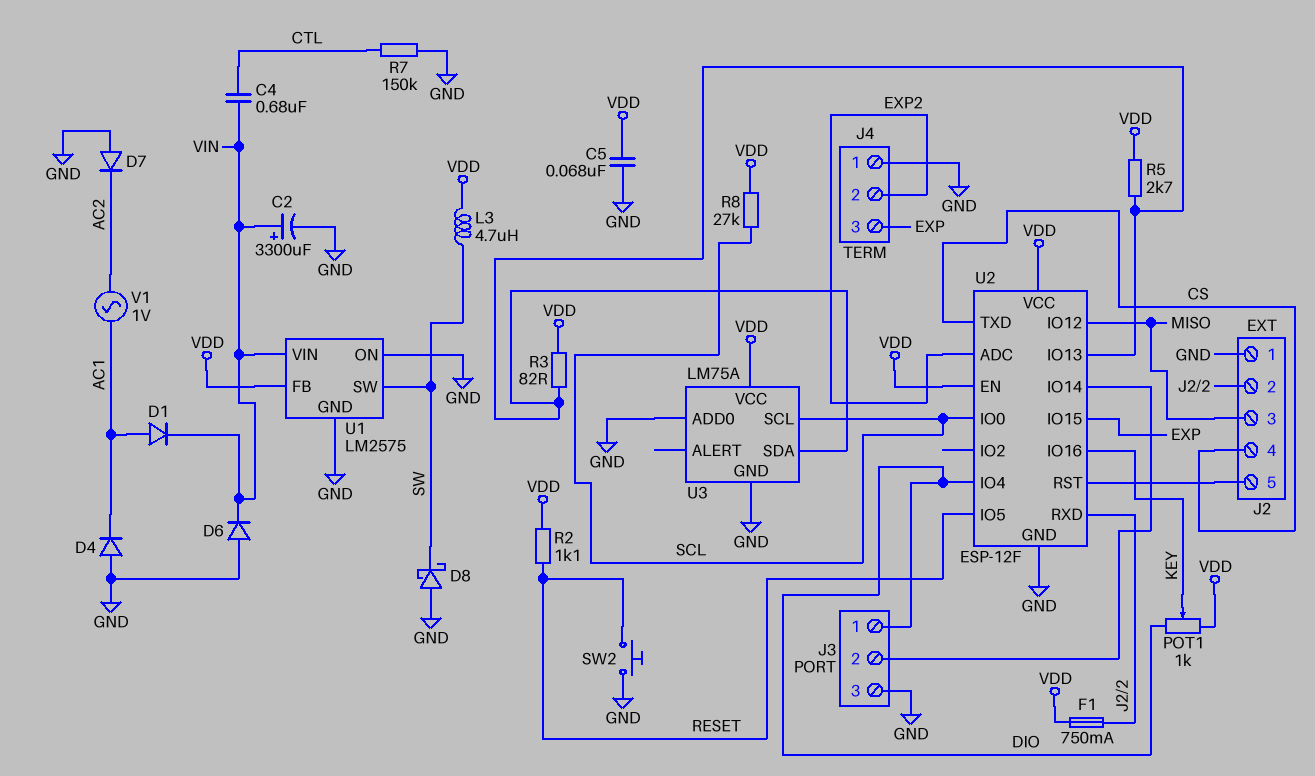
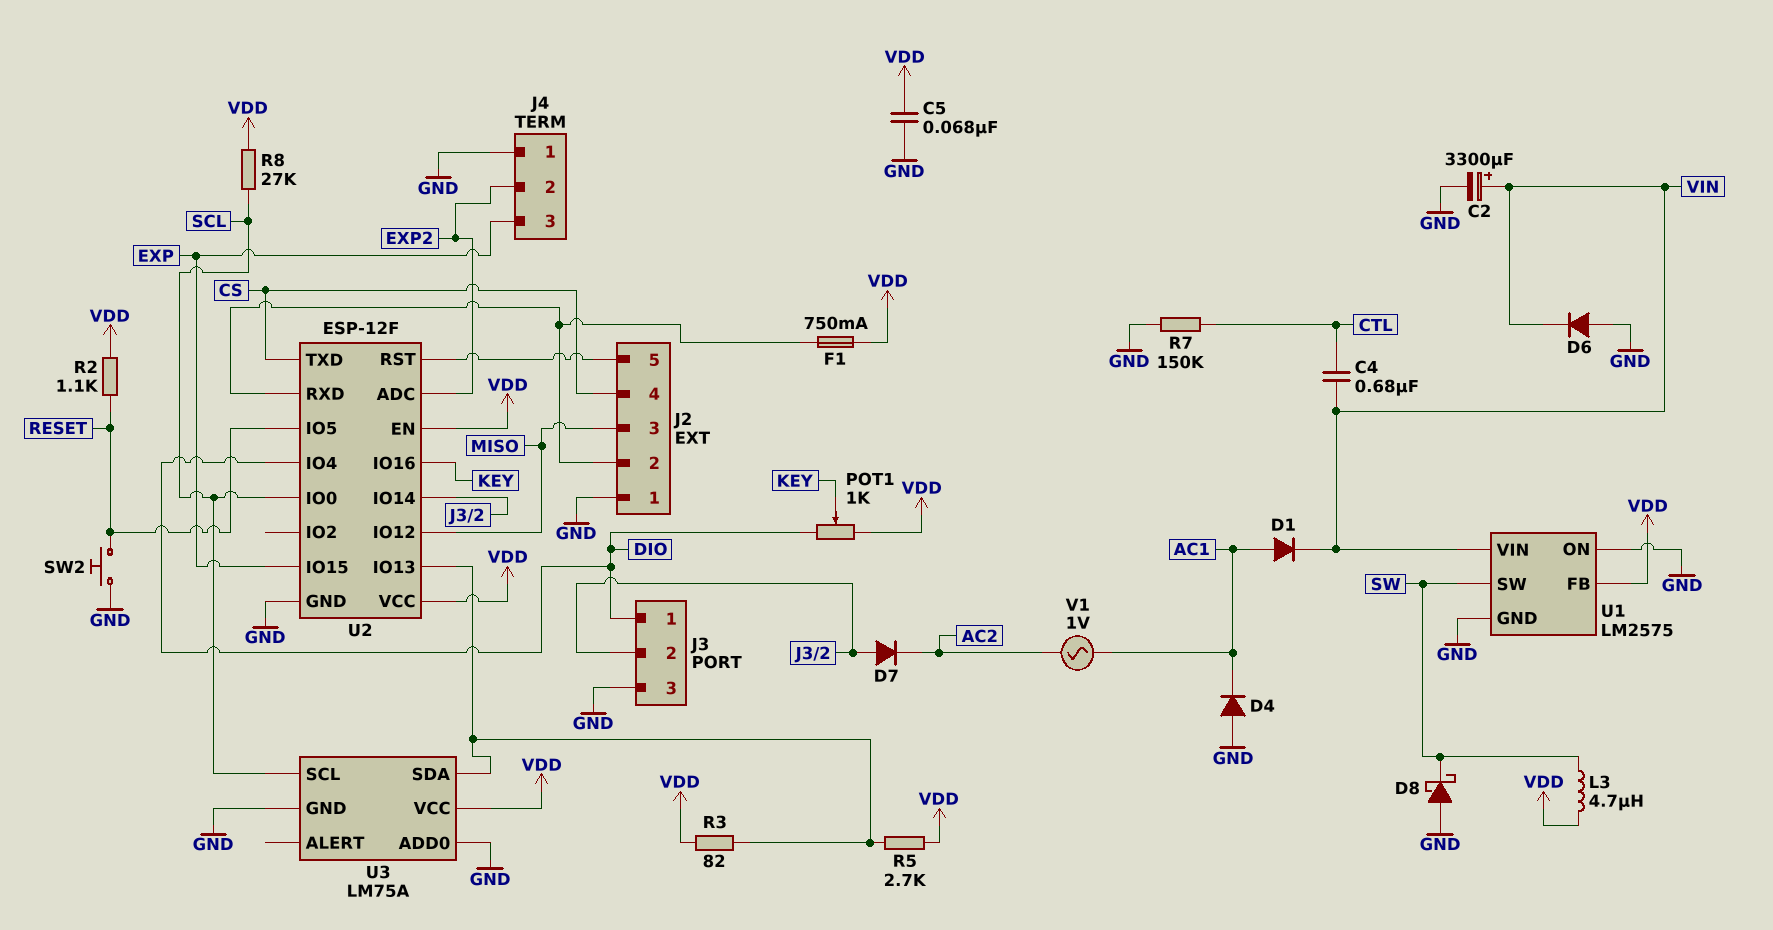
D7: diode (A GND, K AC2) -> diode (A J3/2, K AC2)

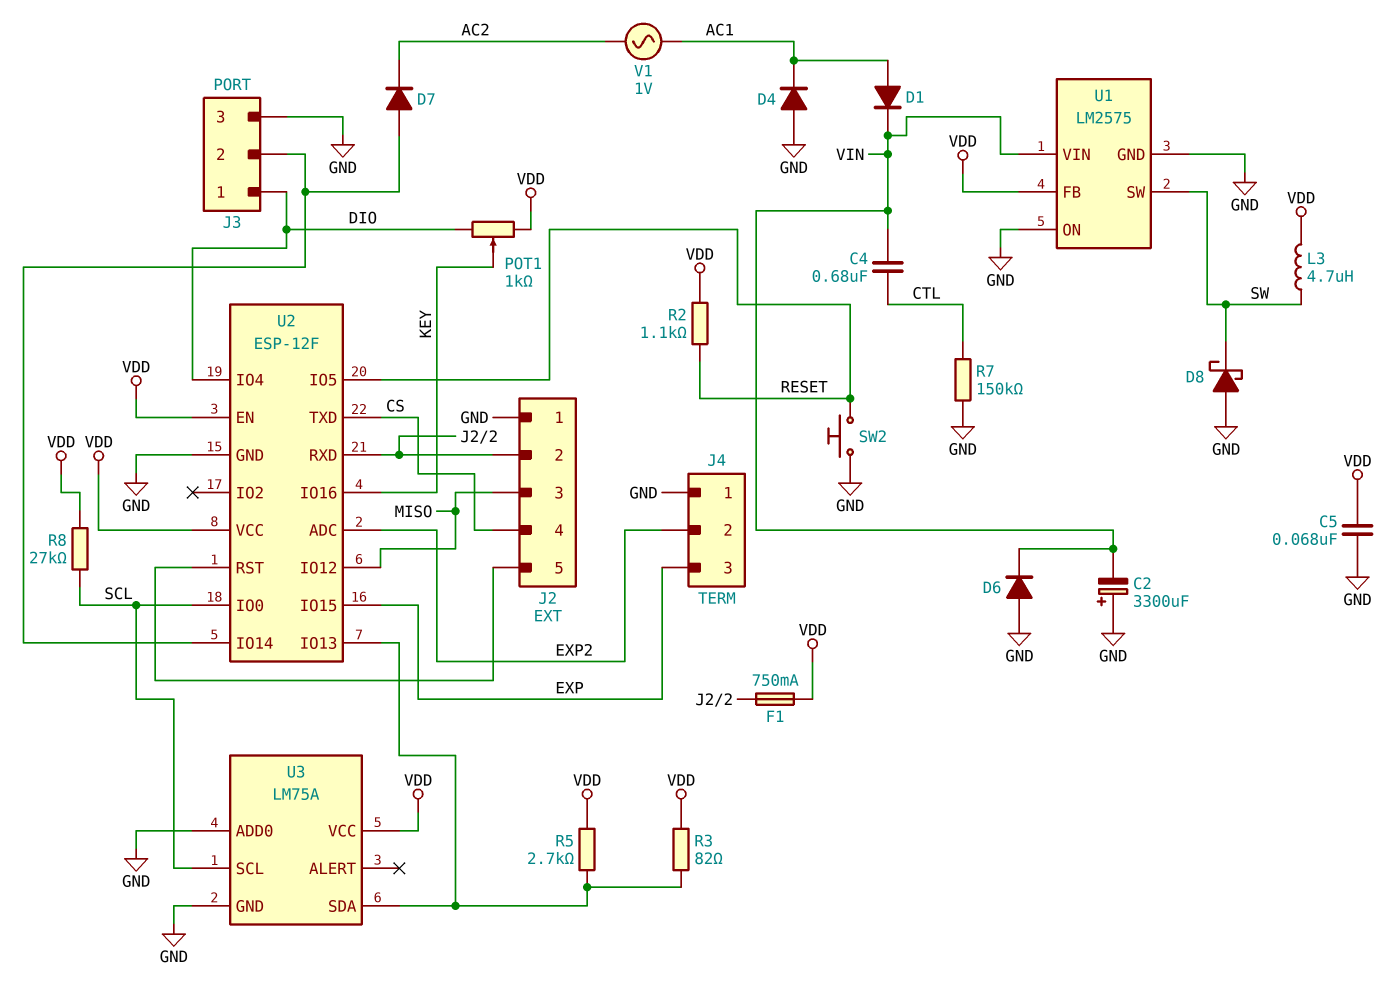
C2: 3300uF (plus VIN, minus GND) -> 3300uF (plus GND, minus VIN)

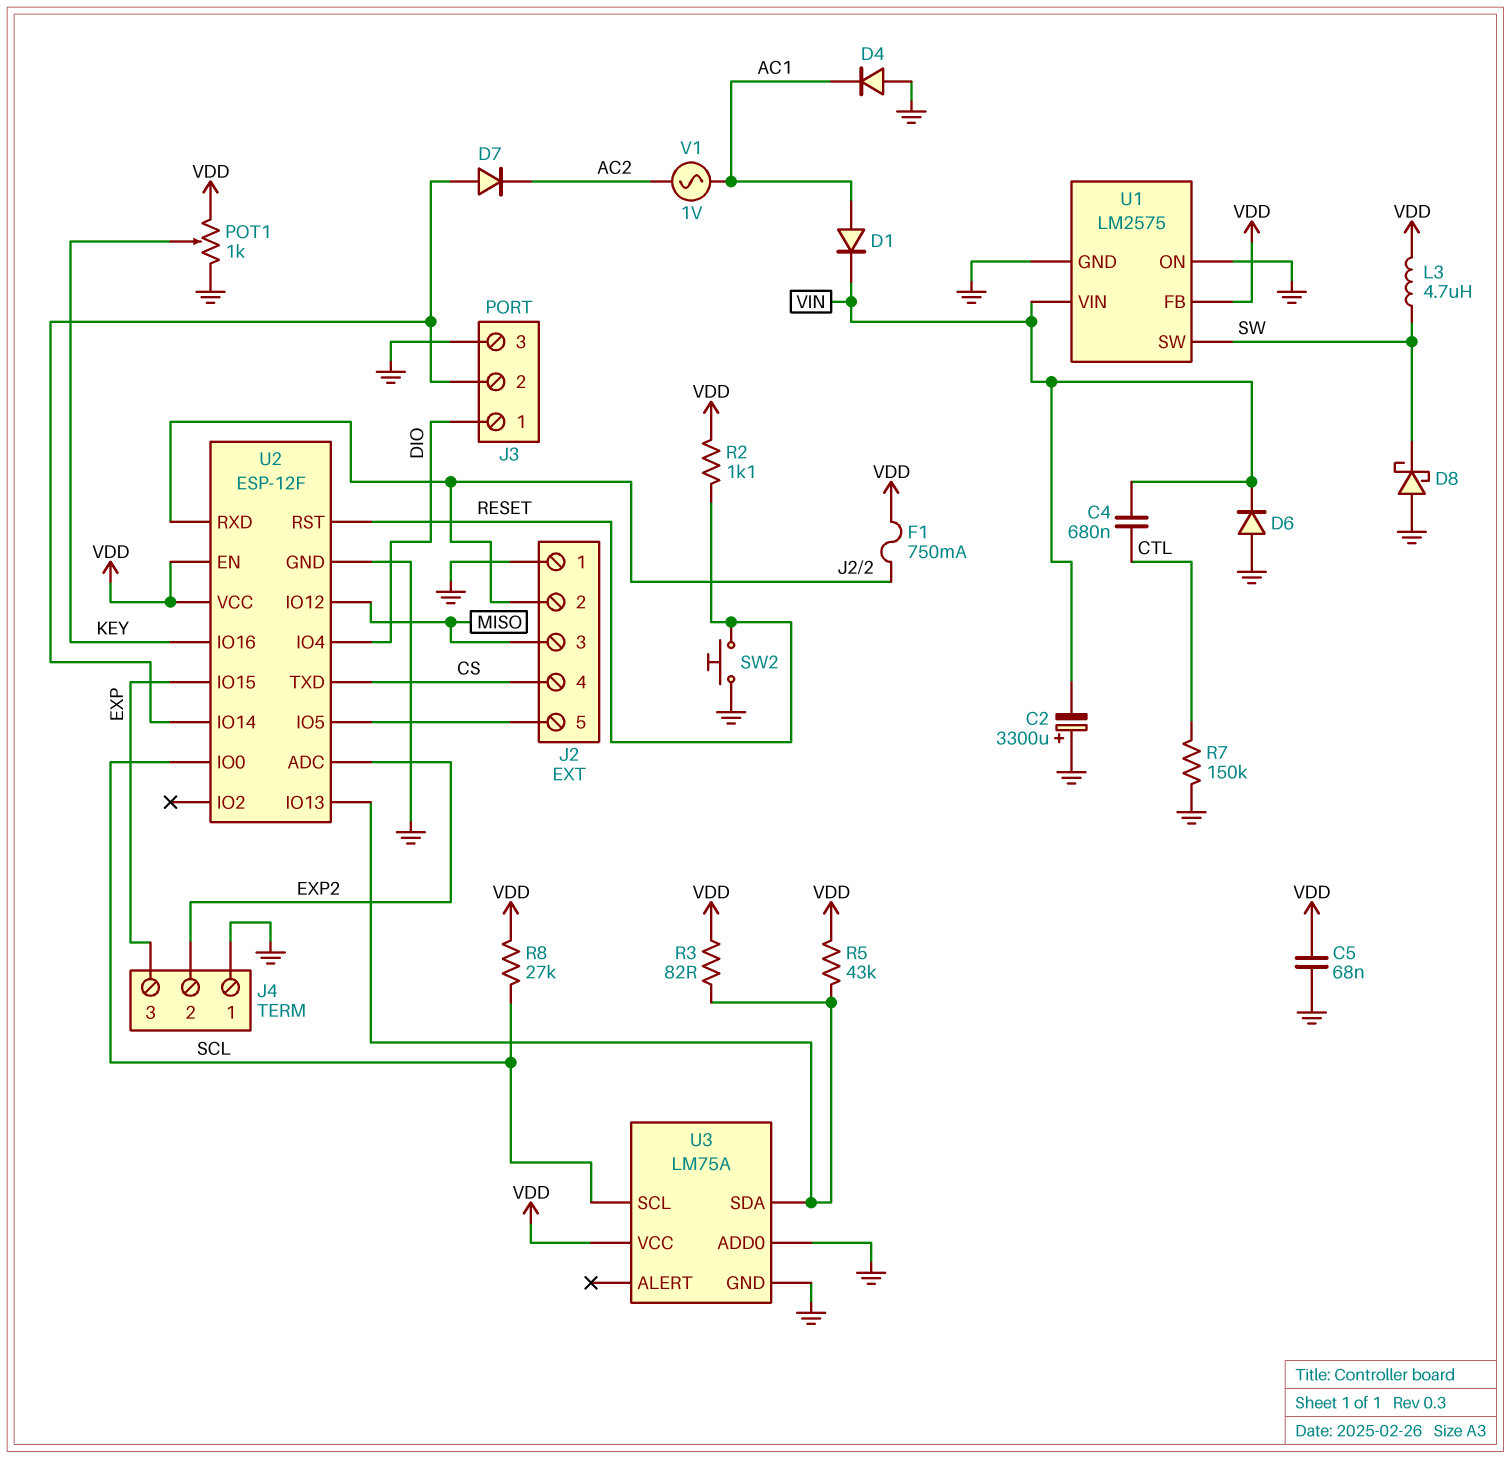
POT1: 1k (DIO, VDD, wiper KEY) -> 1k (GND, VDD, wiper KEY)
R5: 2.7k (U2/IO13, VDD) -> 43k (U2/IO13, VDD)
U2 pin IO5: RESET -> J2/5
U2 pin RST: J2/5 -> RESET

